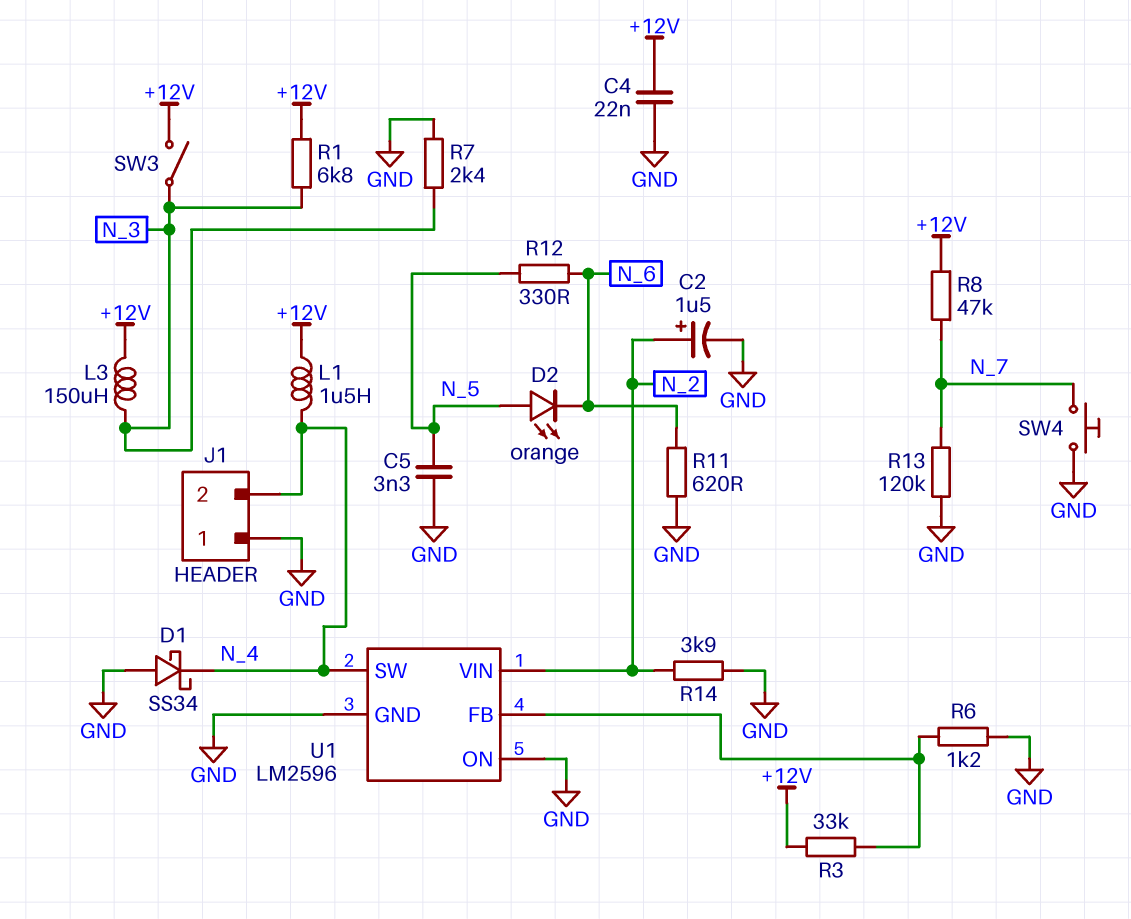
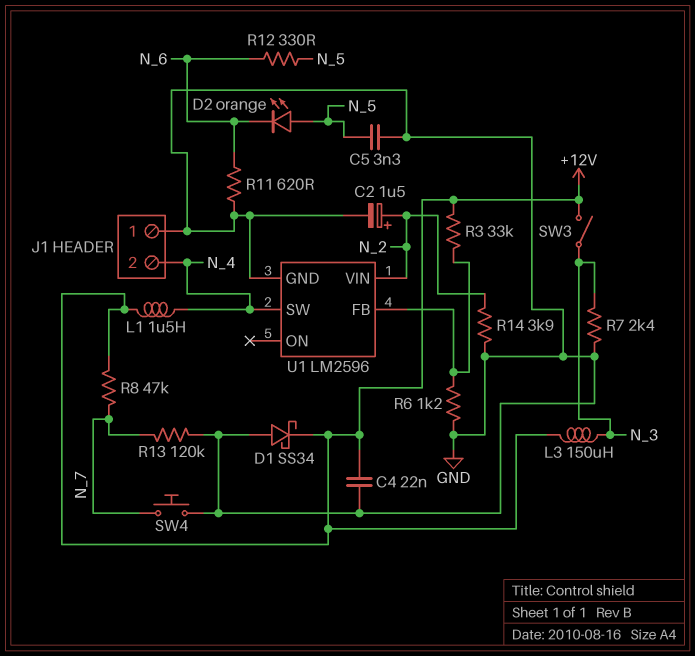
D1: schottky SS34 (A GND, K N_4) -> schottky SS34 (A GND, K +12V)
R1: 6.8k (+12V, N_3) -> none
U1 pin ON: GND -> none

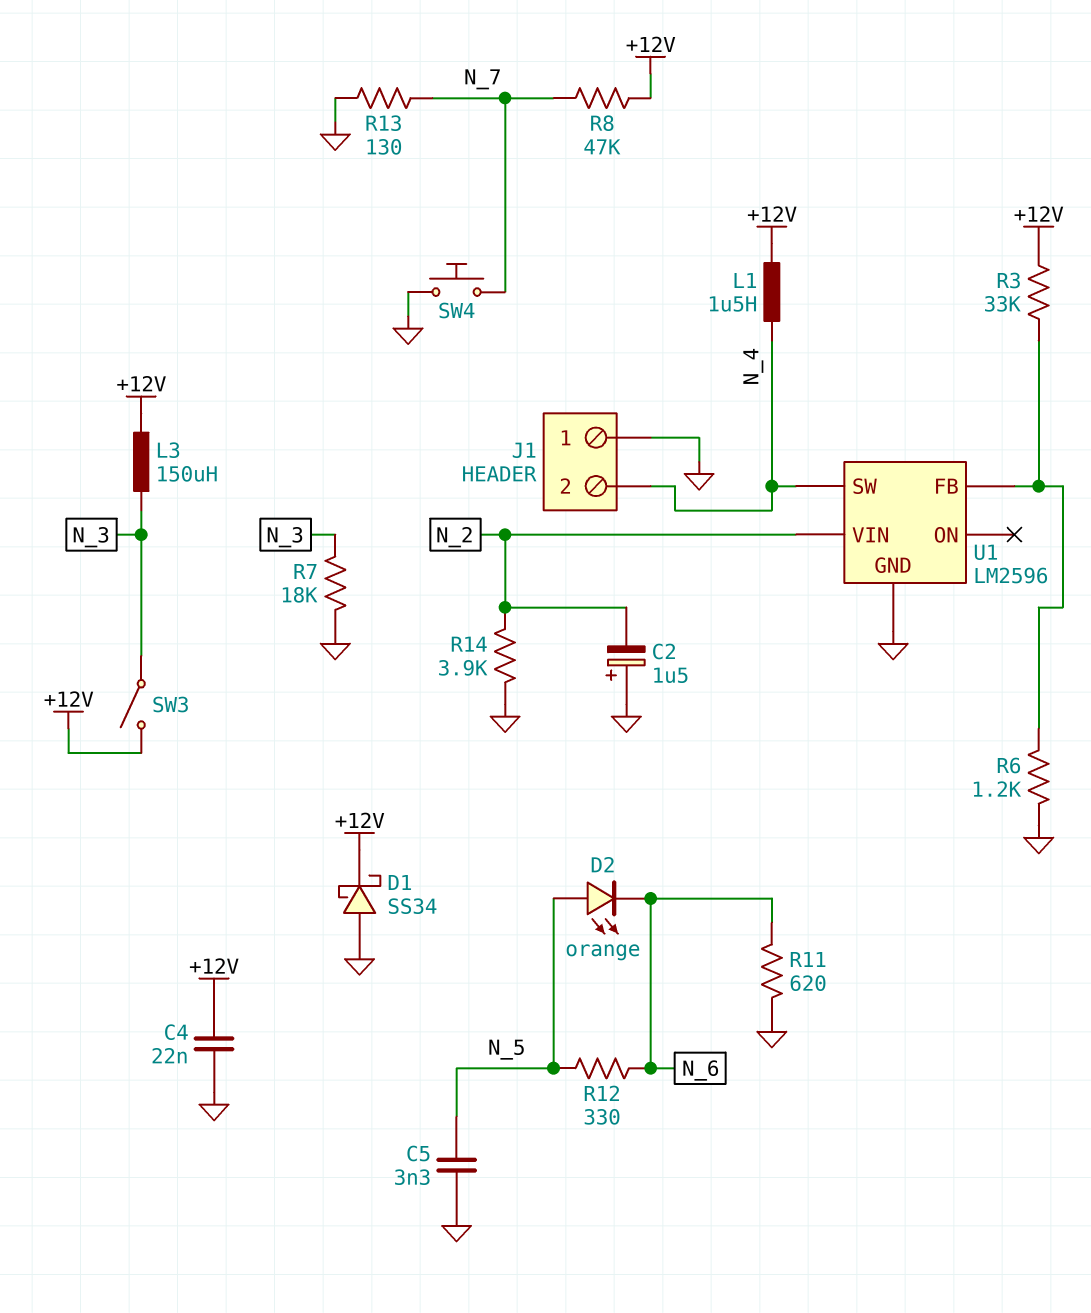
C2: 1.5uF (plus N_2, minus GND) -> 1.5uF (plus GND, minus N_2)
R7: 2.4k (GND, N_3) -> 18k (GND, N_3)
R13: 120k (GND, N_7) -> 130 (GND, N_7)

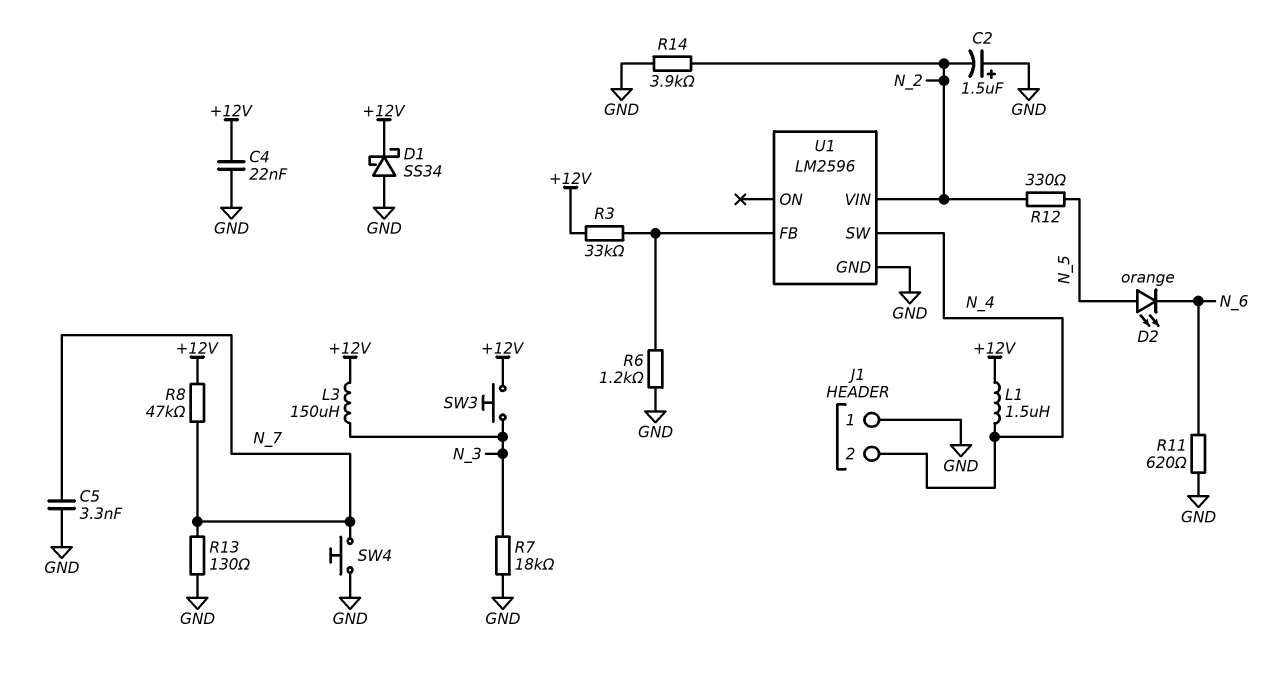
C5: 3.3nF (GND, N_5) -> 3.3nF (GND, N_7)
R12: 330 (N_5, N_6) -> 330 (N_2, N_5)
SW3: switch (+12V, N_3) -> button (+12V, N_3)

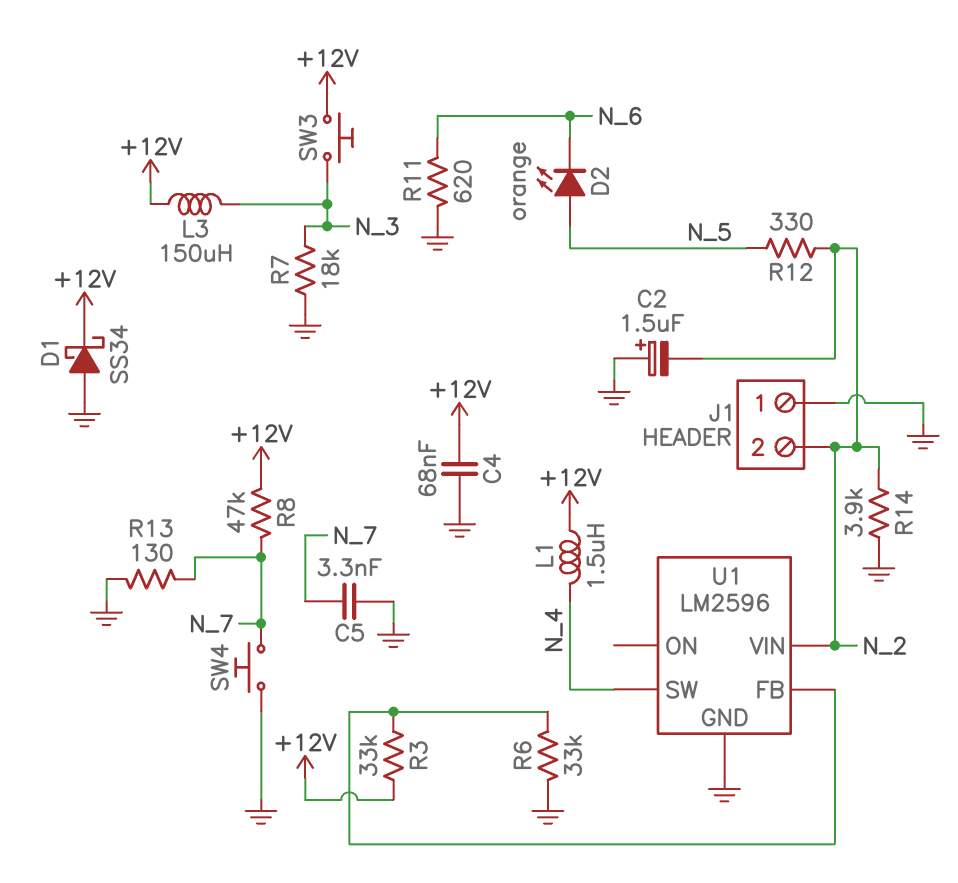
C4: 22nF (+12V, GND) -> 68nF (+12V, GND)
J1 pin 2: N_4 -> N_2
R6: 1.2k (GND, U1/FB) -> 33k (GND, U1/FB)

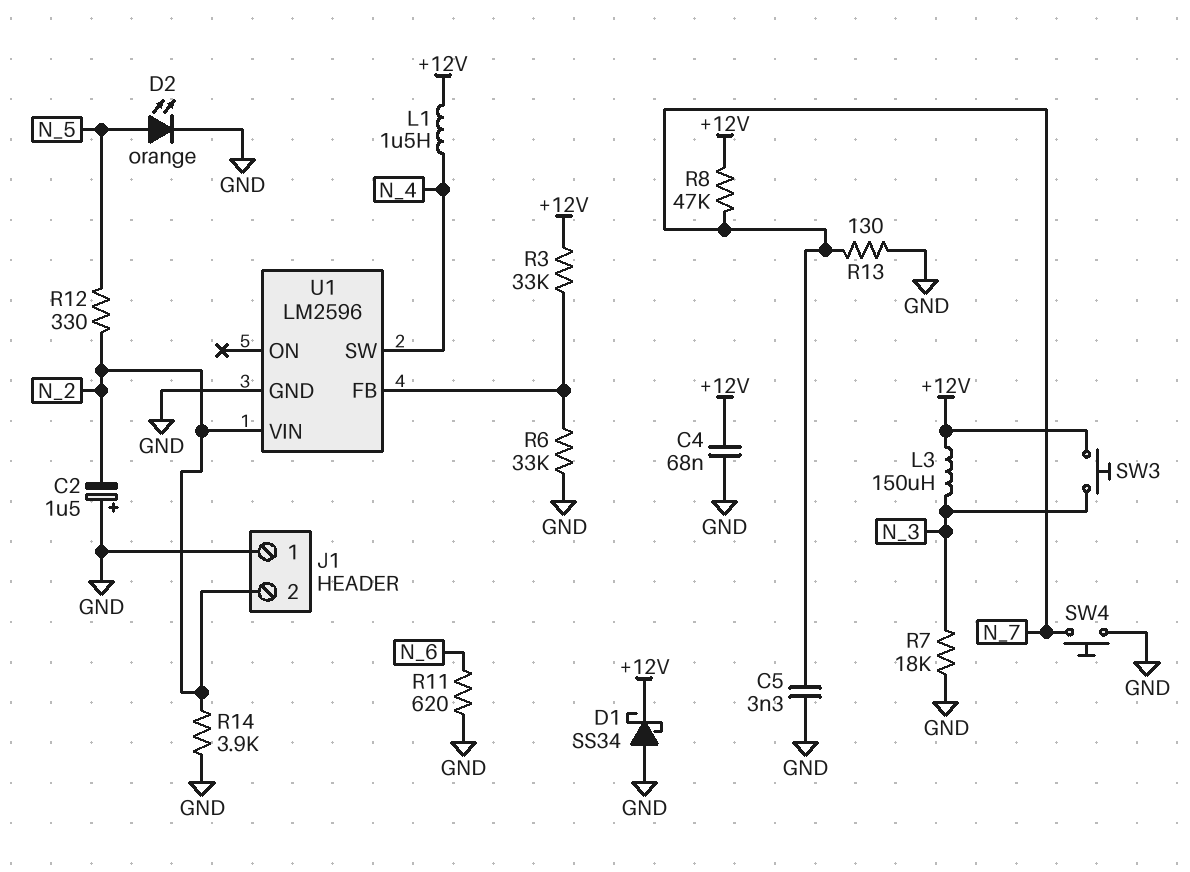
D2: LED orange (A N_5, K N_6) -> LED orange (A N_5, K GND)

